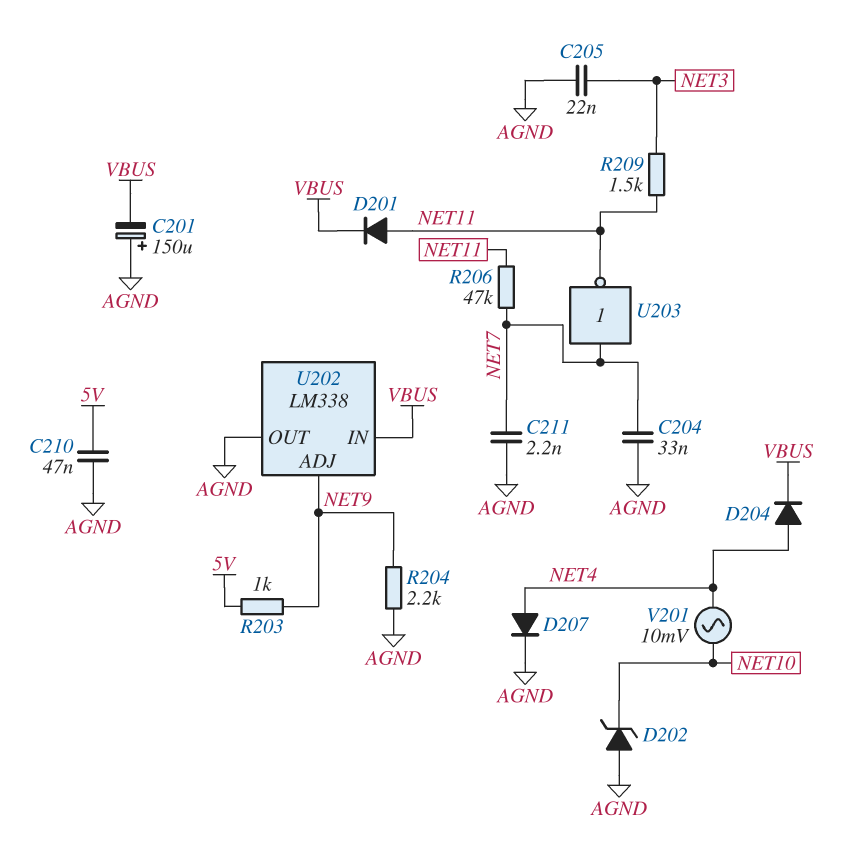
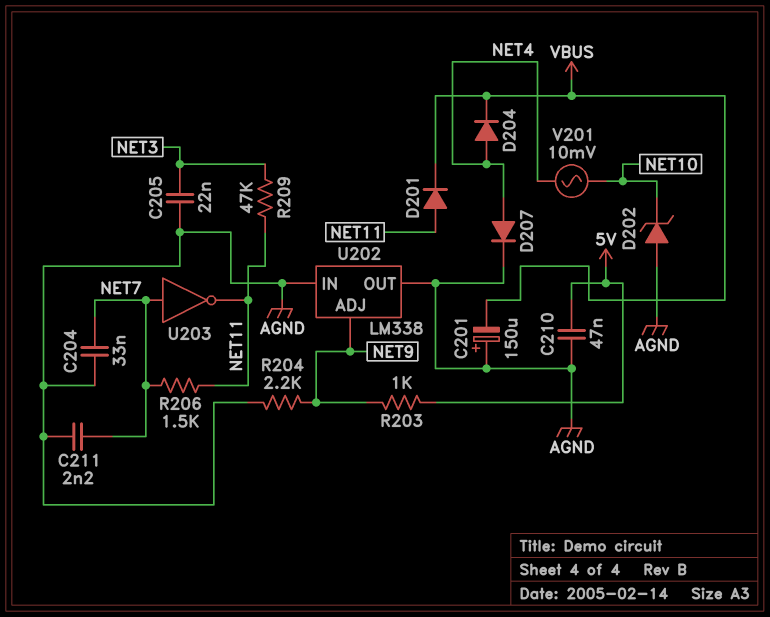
R206: 47k (NET7, NET11) -> 1.5k (NET7, NET11)
R209: 1.5k (NET3, NET11) -> 47k (NET3, NET11)
U202 pin IN: VBUS -> AGND

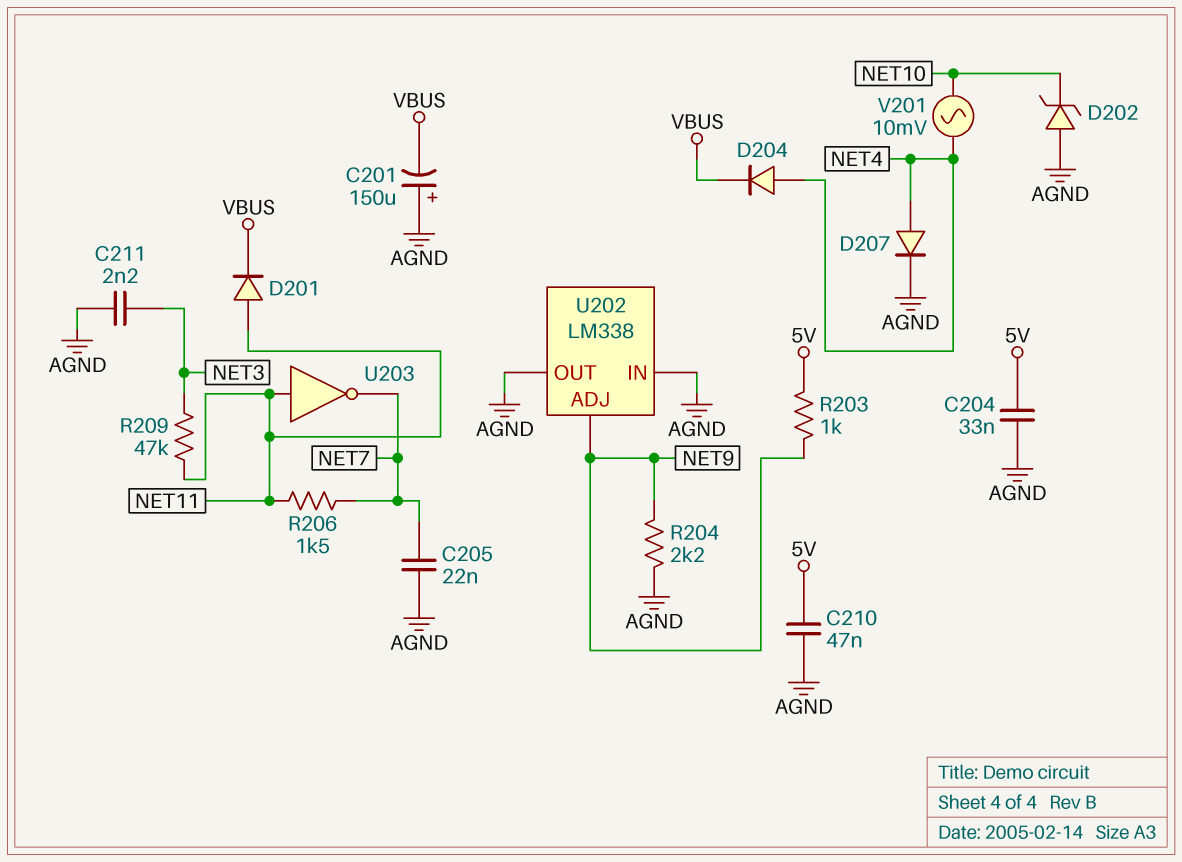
C204: 33nF (AGND, NET7) -> 33nF (5V, AGND)
C205: 22nF (AGND, NET3) -> 22nF (AGND, NET7)
C211: 2.2nF (AGND, NET7) -> 2.2nF (AGND, NET3)
U203: NOT (in NET7, out NET11) -> NOT (in NET11, out NET7)

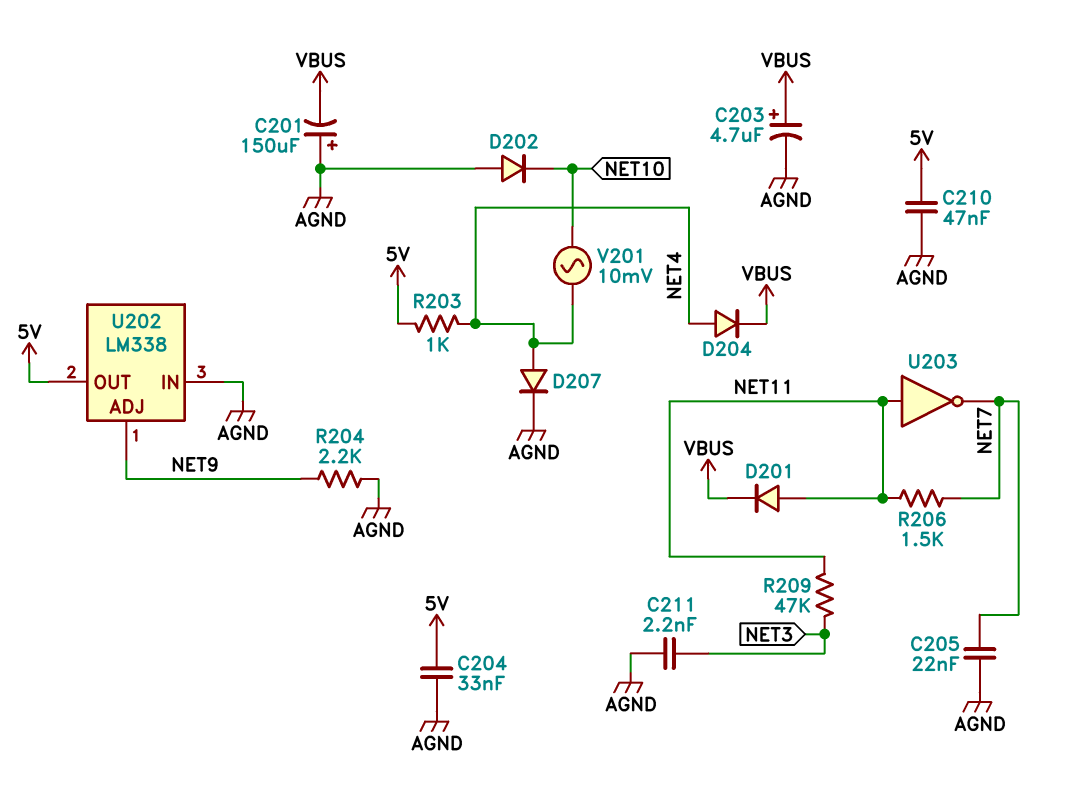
C203: none -> 4.7uF (plus VBUS, minus AGND)
D202: zener (A AGND, K NET10) -> diode (A AGND, K NET10)
R203: 1k (5V, NET9) -> 1k (5V, NET4)
U202 pin OUT: AGND -> 5V

